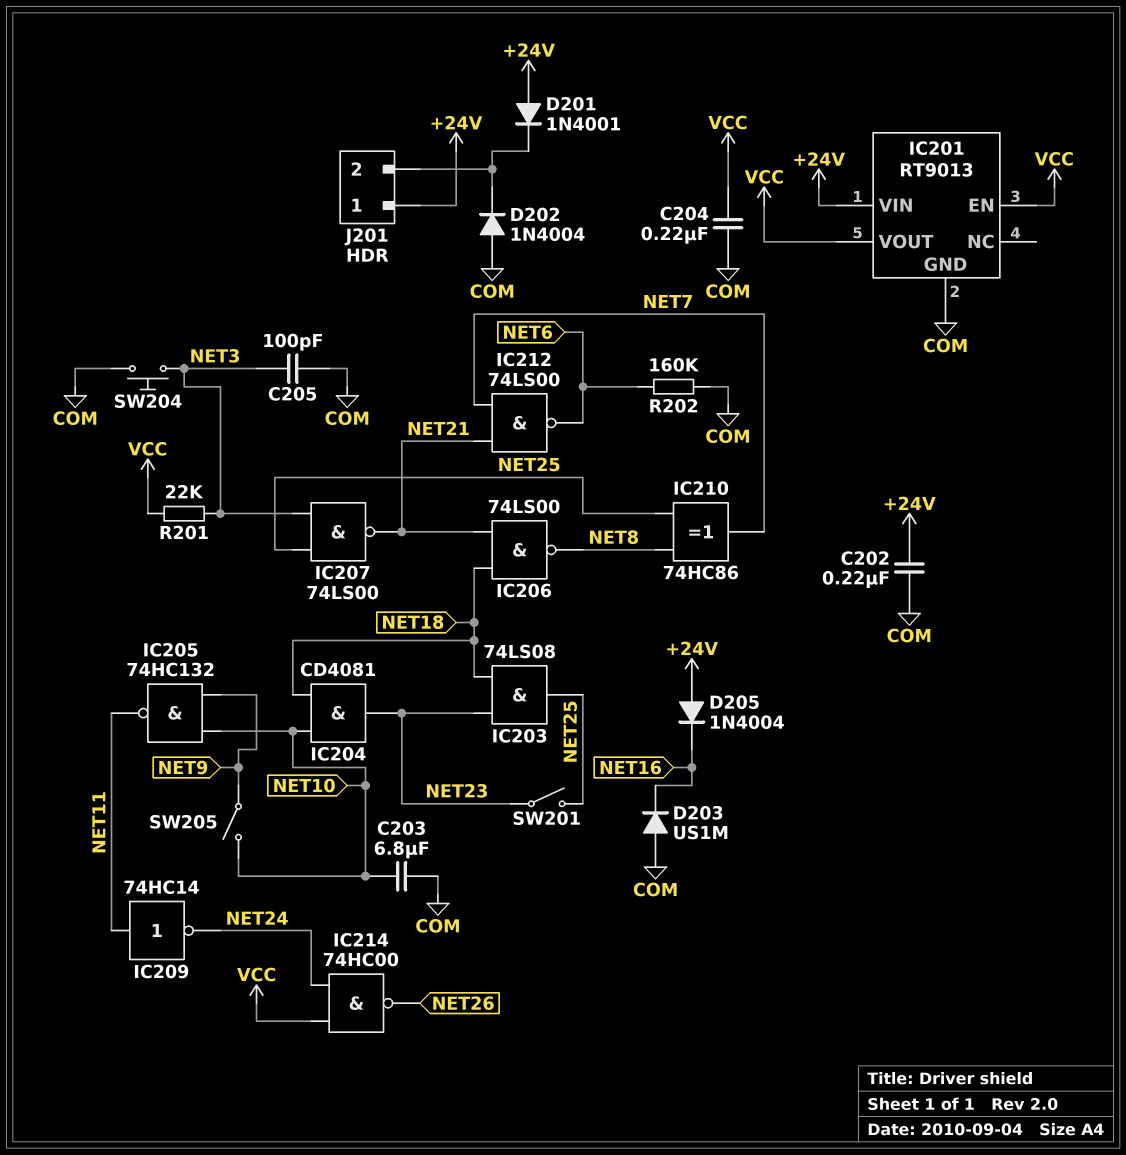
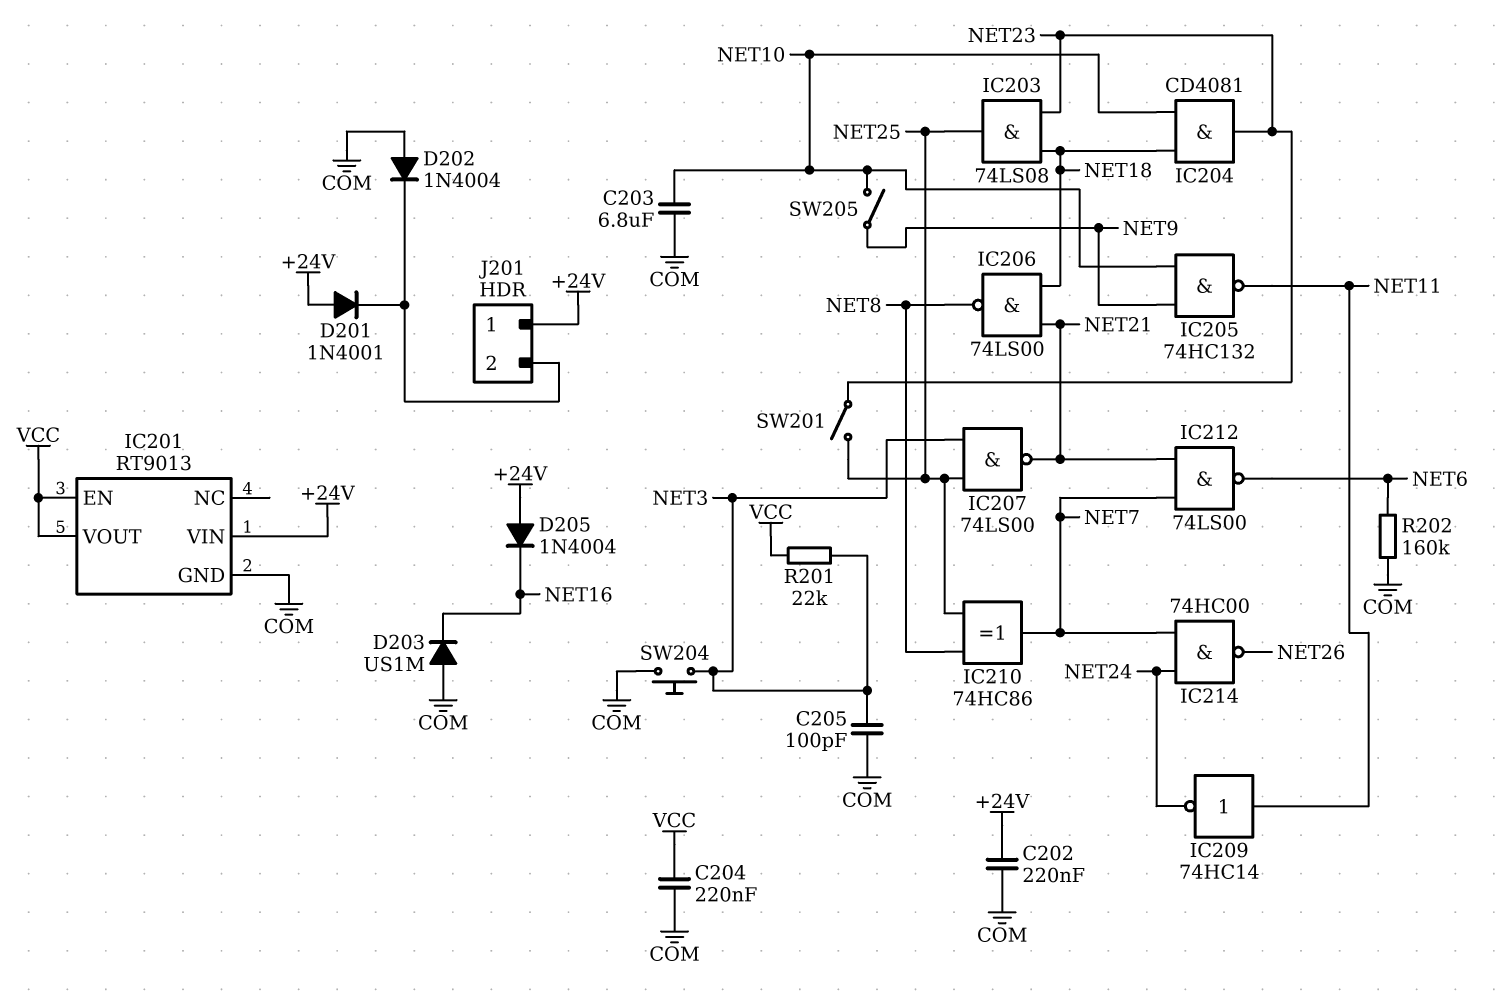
IC214: NAND 74HC00 (in NET24, in VCC, out NET26) -> NAND 74HC00 (in NET7, in NET24, out NET26)

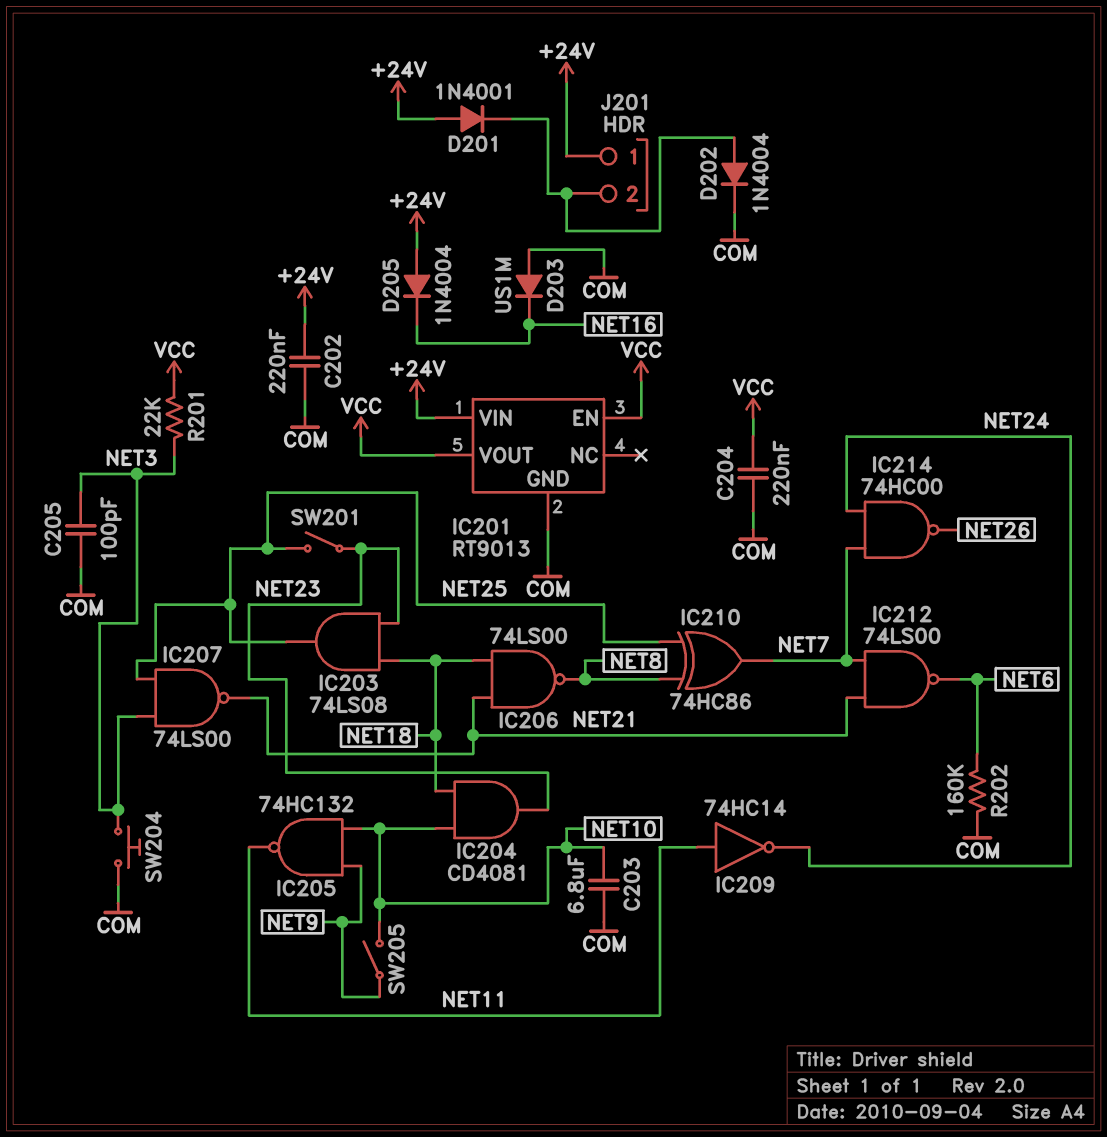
D202: diode 1N4004 (A COM, K J201/2) -> diode 1N4004 (A J201/2, K COM)

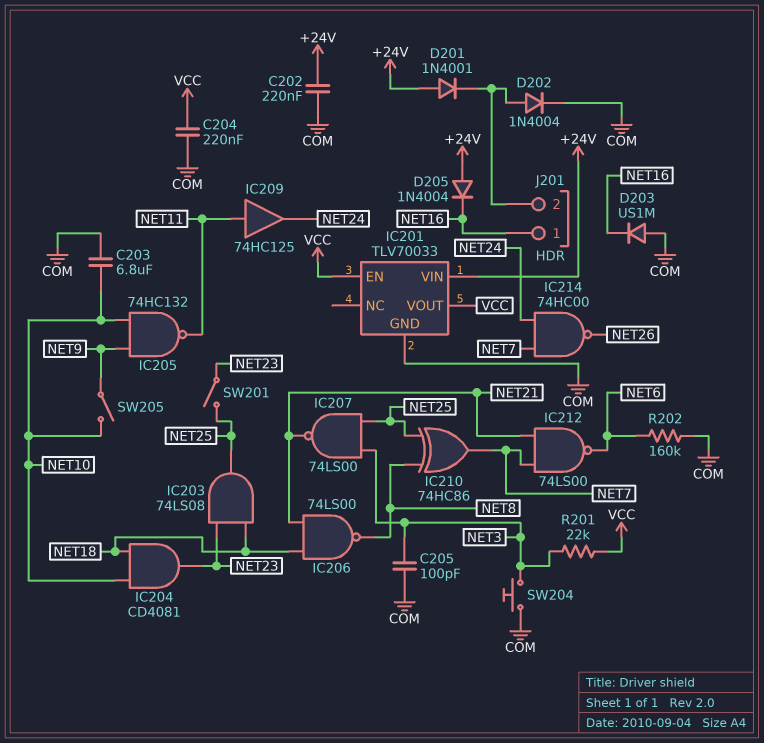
IC201: RT9013 -> TLV70033
IC209: NOT 74HC14 (in NET11, out NET24) -> buffer 74HC125 (in NET11, out NET24)
J201 pin 1: +24V -> NET16

